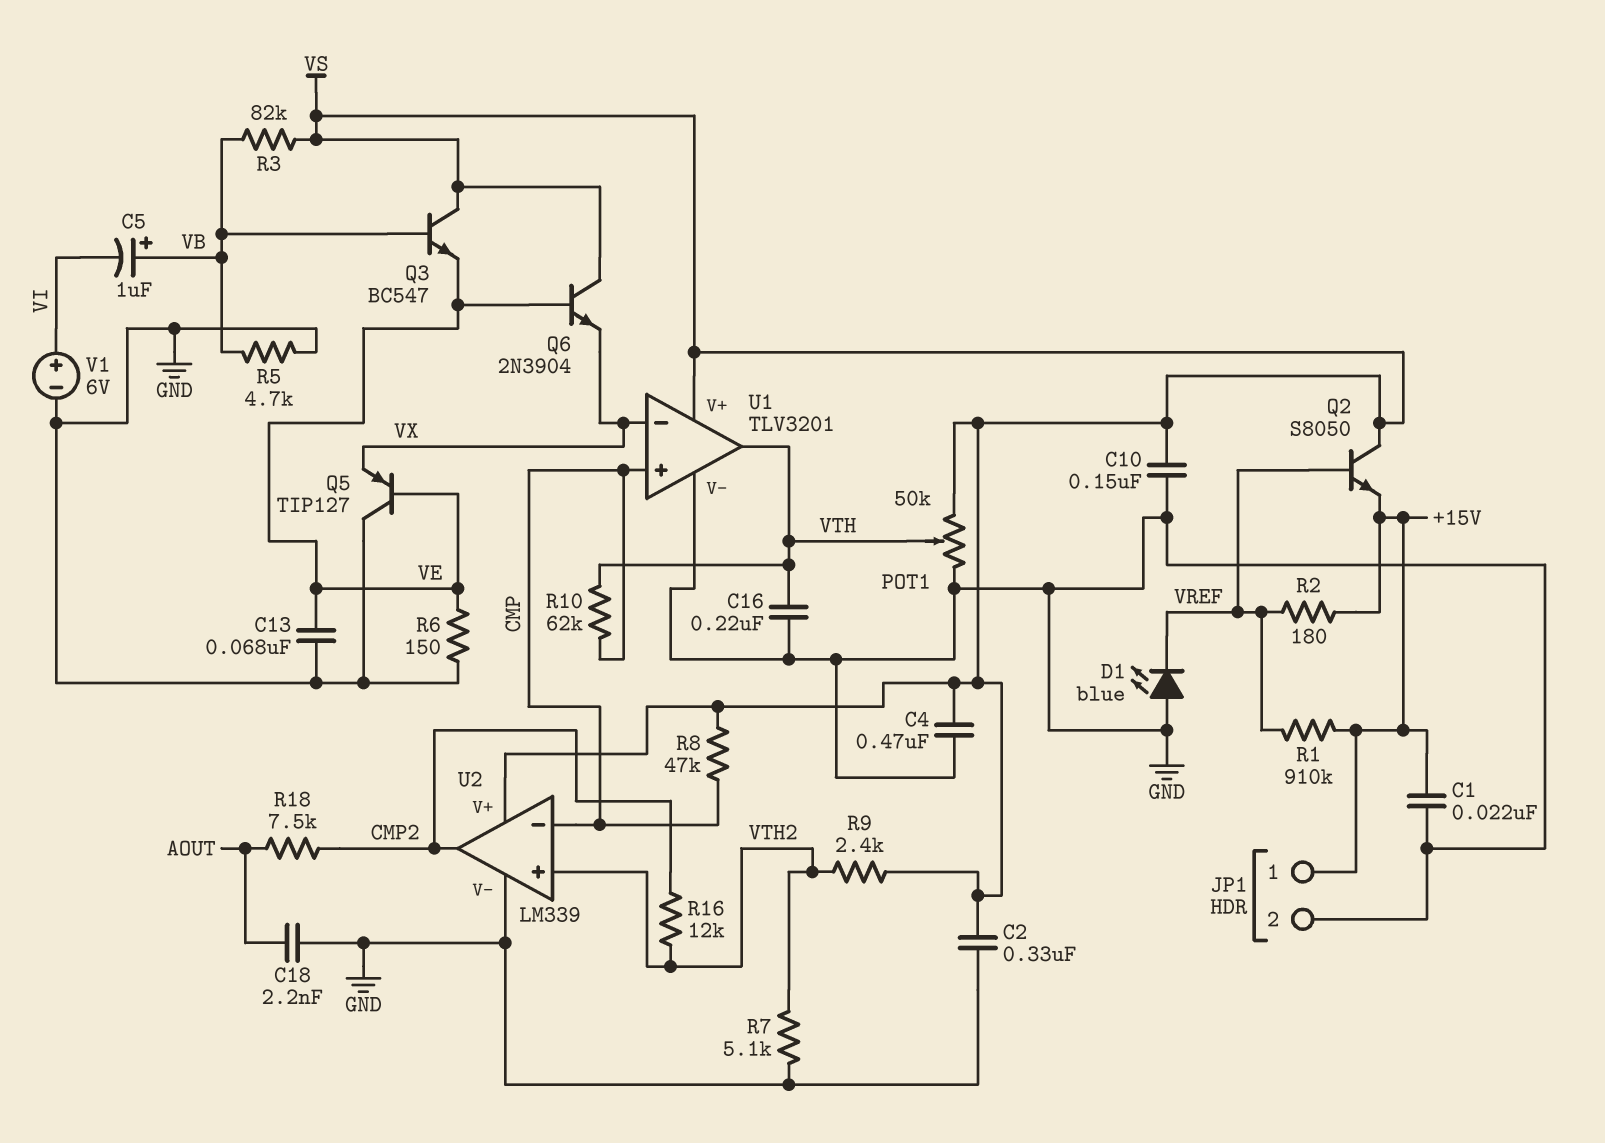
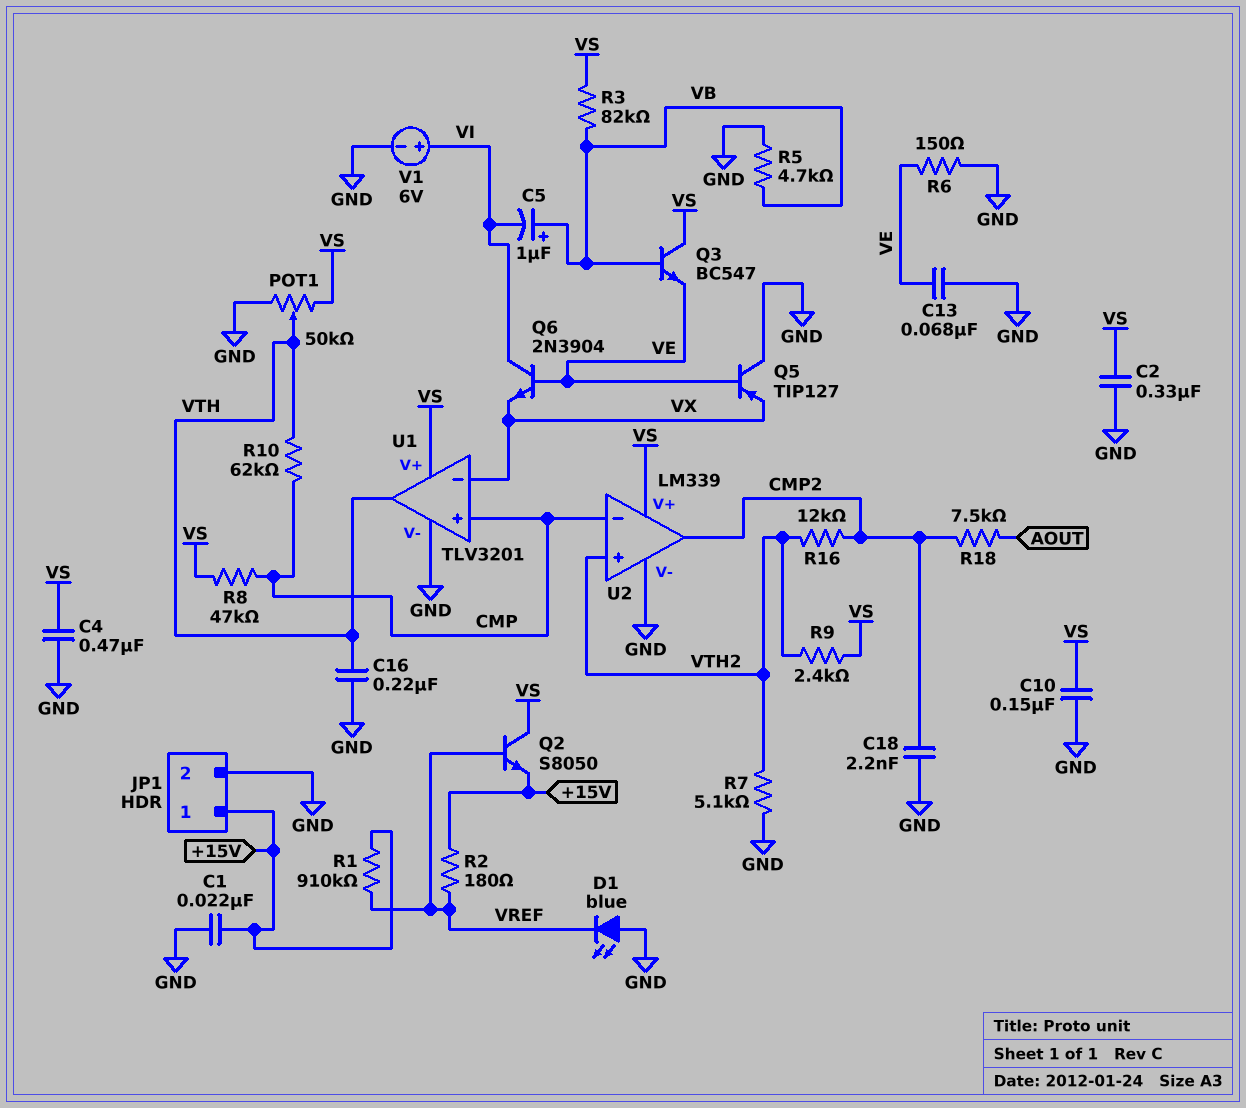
C18: 2.2nF (AOUT, GND) -> 2.2nF (CMP2, GND)
Q6: NPN 2N3904 (B VE, C VS, E VX) -> NPN 2N3904 (B VE, C VI, E VX)

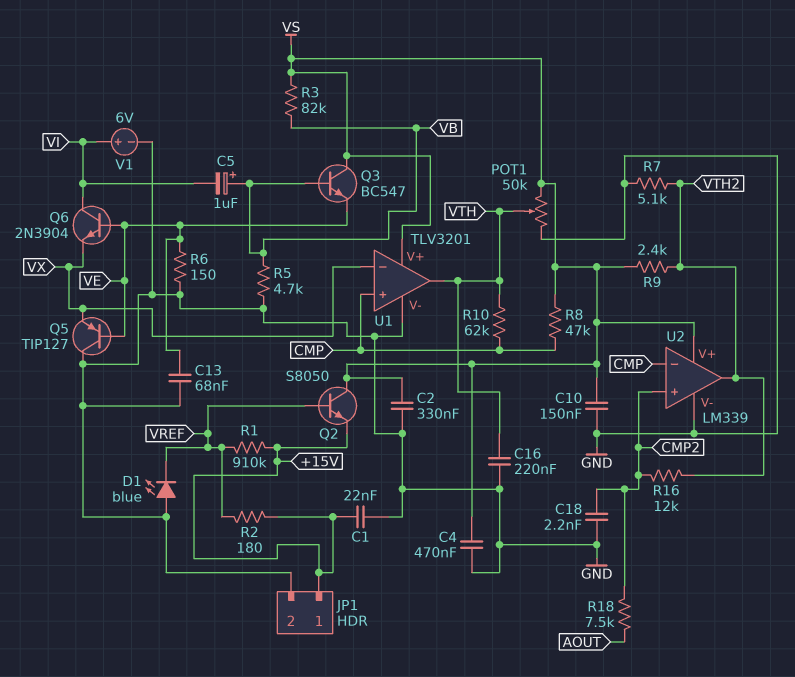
U2 pin in+: VTH2 -> CMP2
U2 pin out: CMP2 -> VTH2

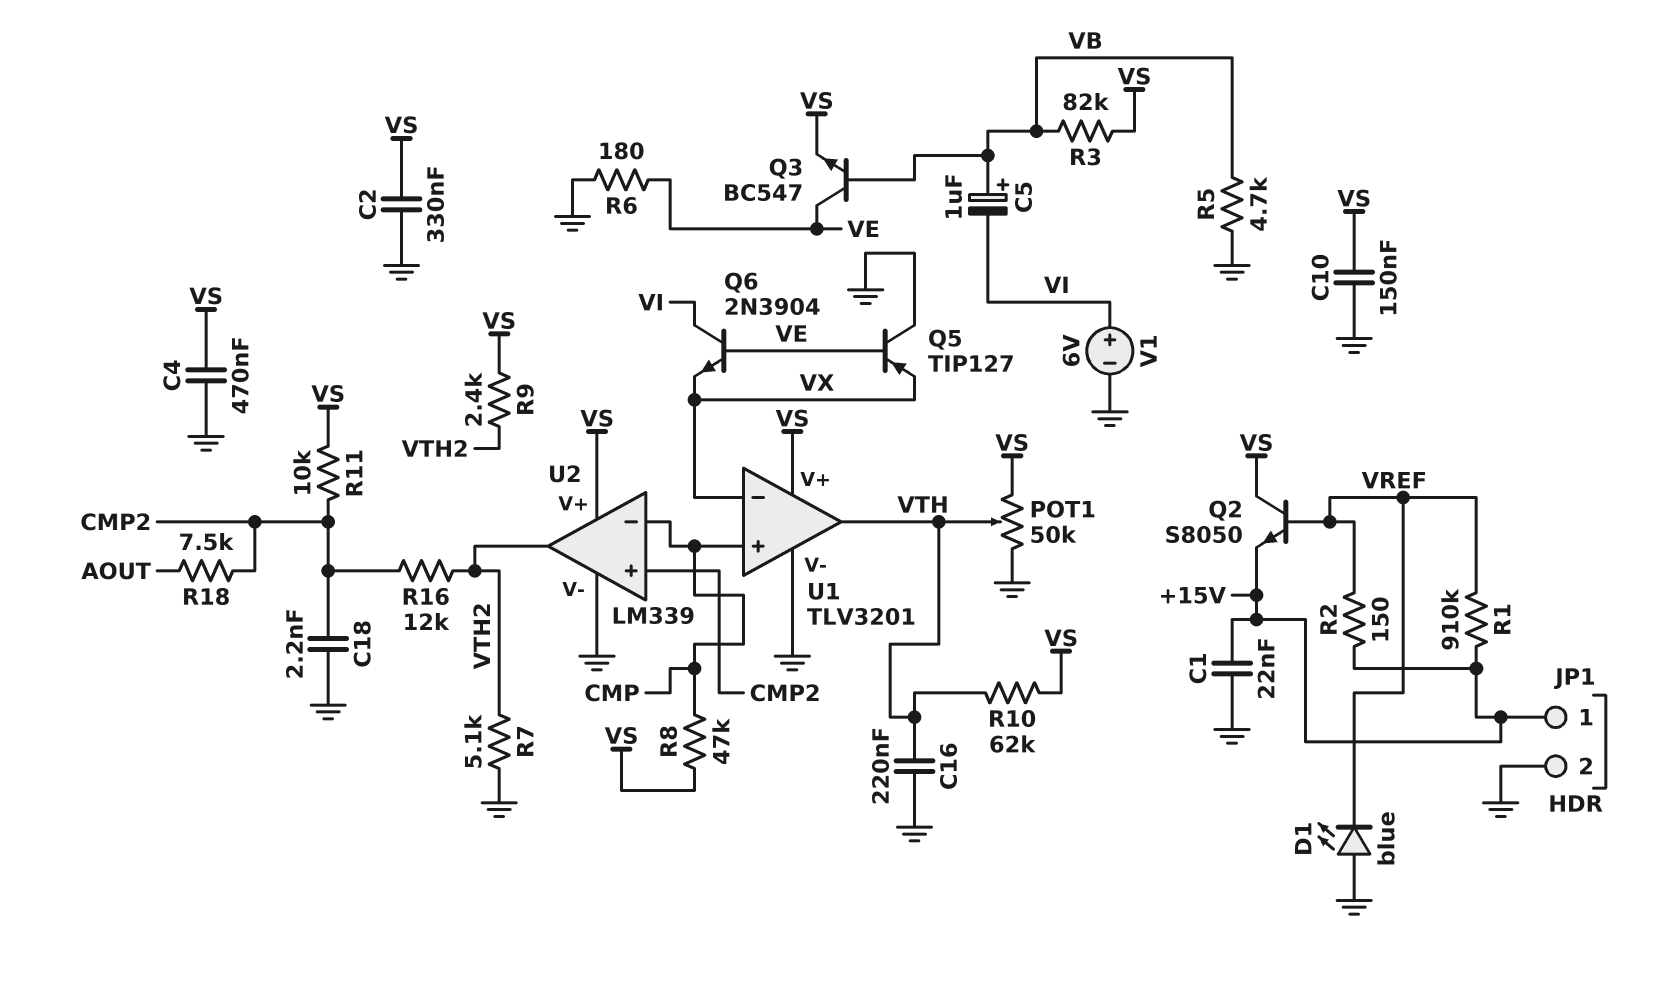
C13: 68nF (GND, VE) -> none
Q3: NPN BC547 (B VB, C VS, E VE) -> NPN BC547 (B VB, C VE, E VS)
R2: 180 (+15V, VREF) -> 150 (+15V, VREF)
R6: 150 (GND, VE) -> 180 (GND, VE)
R10: 62k (CMP, VTH) -> 62k (VS, VTH)
R11: none -> 10k (CMP2, VS)

